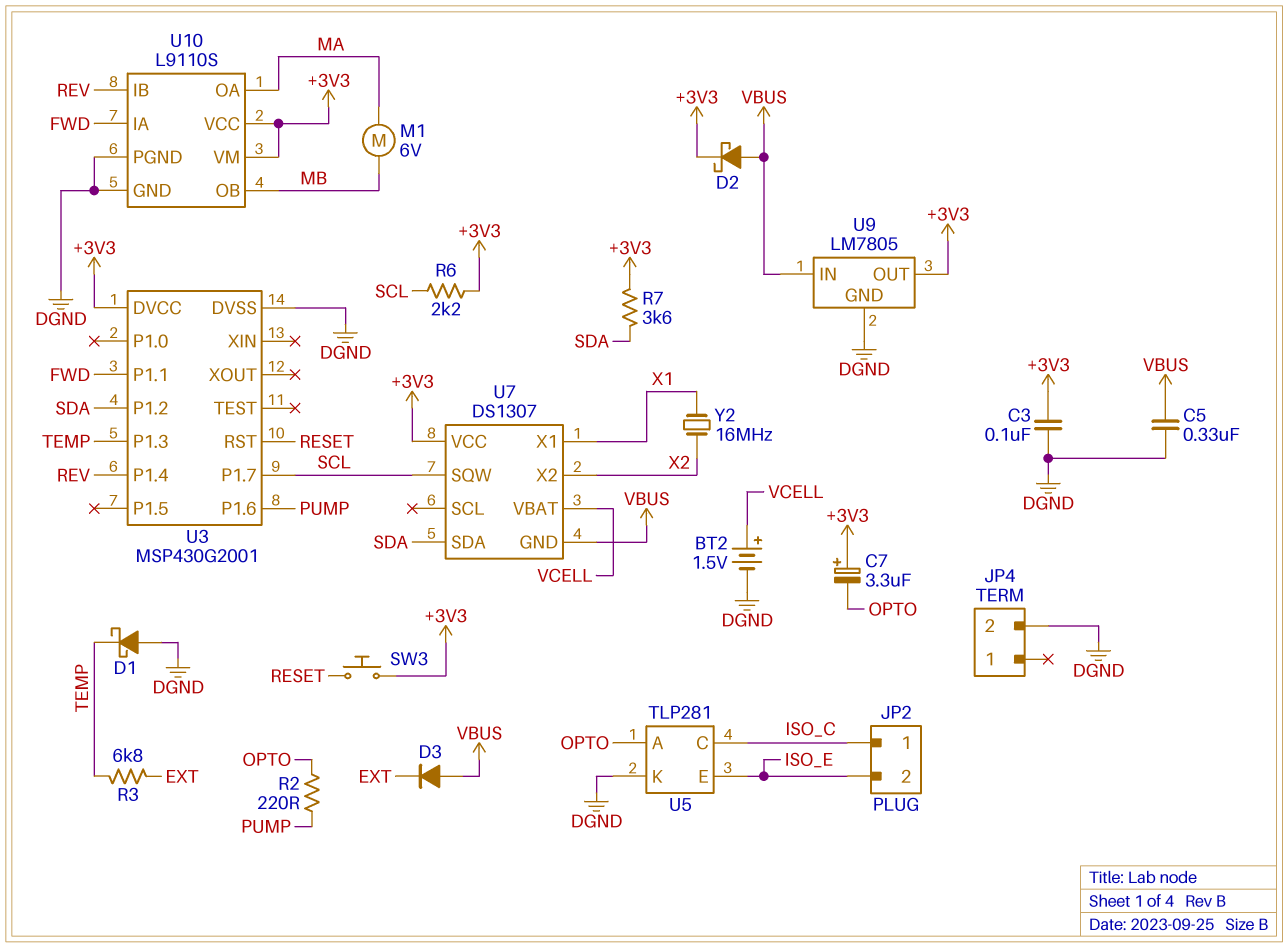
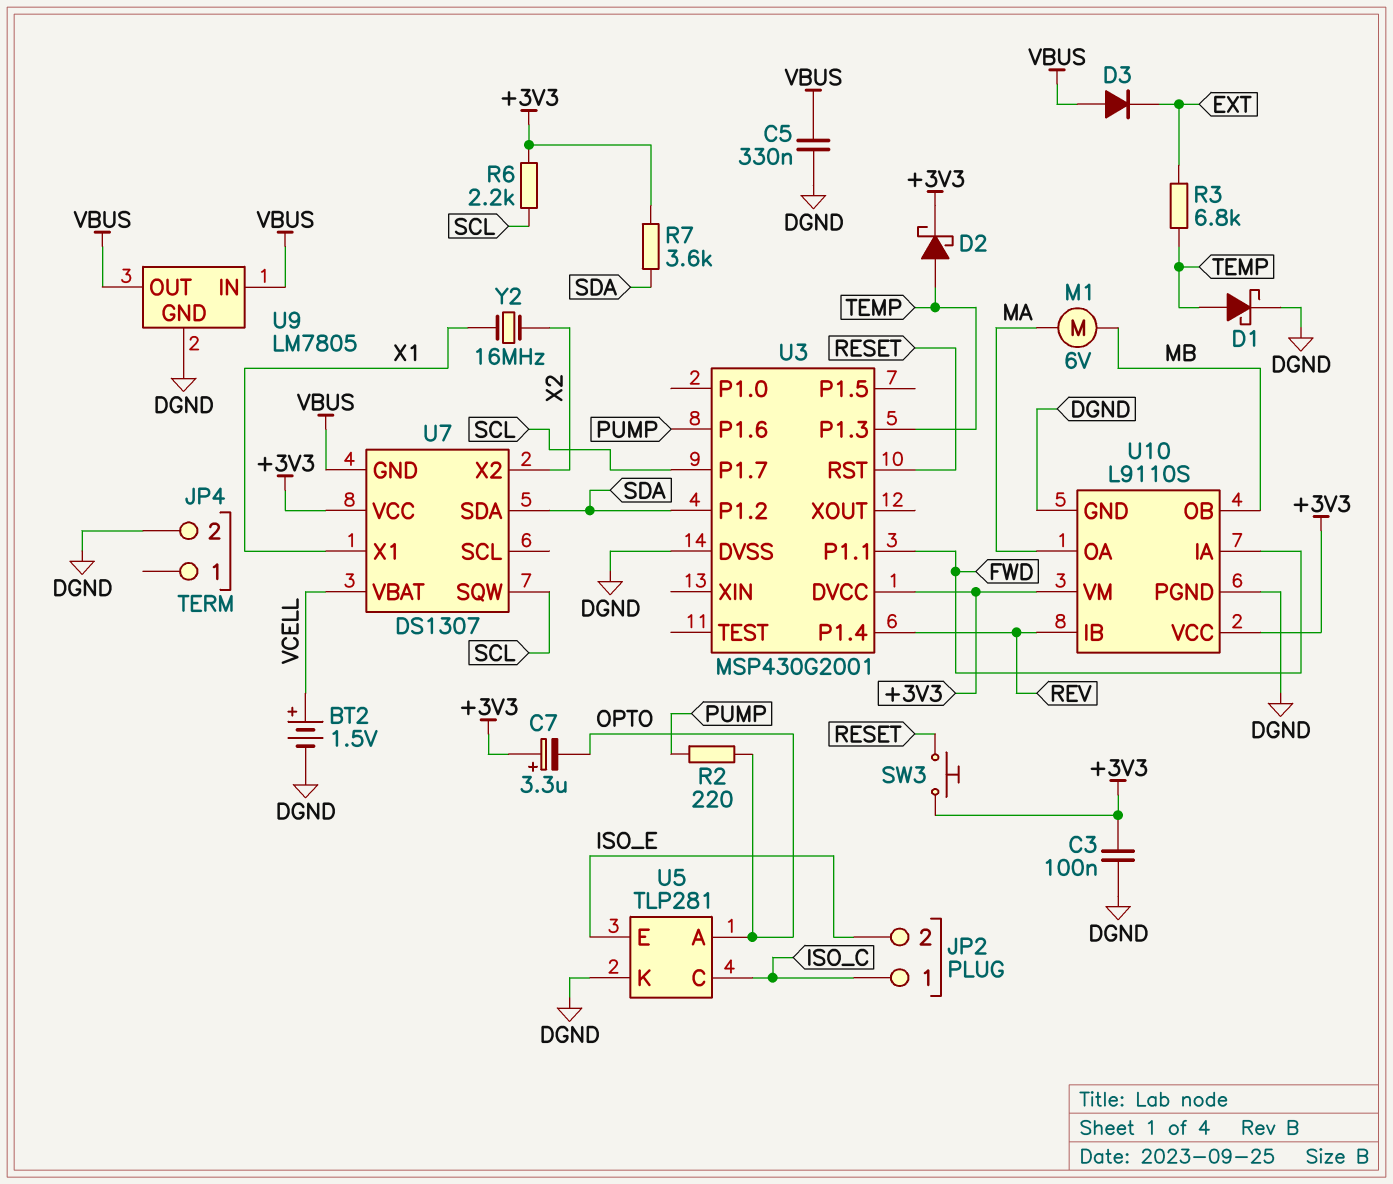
D1: schottky (A DGND, K TEMP) -> schottky (A TEMP, K DGND)
D2: schottky (A VBUS, K +3V3) -> schottky (A TEMP, K +3V3)
U9 pin OUT: +3V3 -> VBUS

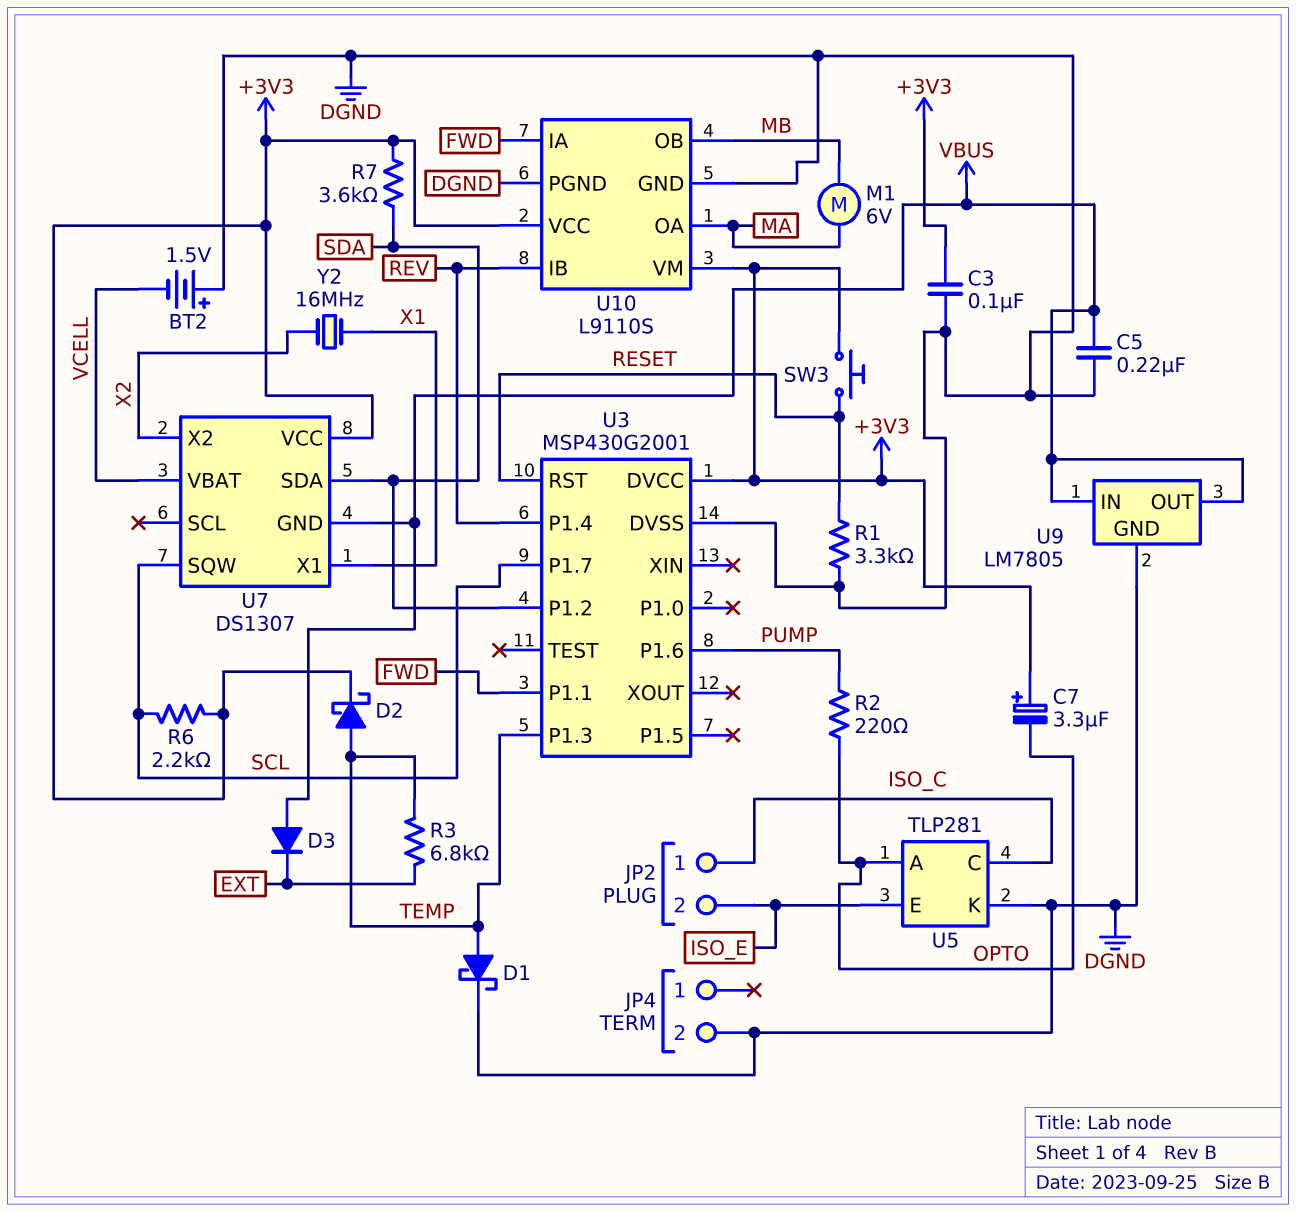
BT2: 1.5V (plus VCELL, minus DGND) -> 1.5V (plus DGND, minus VCELL)
C5: 330nF (DGND, VBUS) -> 220nF (DGND, VBUS)
R1: none -> 3.3k (DGND, RESET)

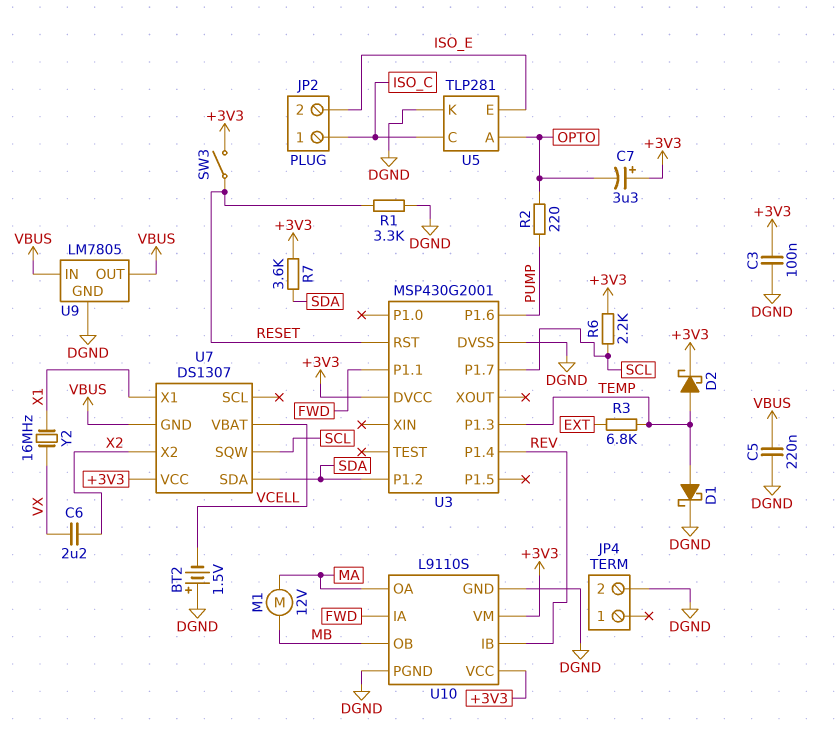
C6: none -> 2.2uF (VX, X2)
D3: diode (A VBUS, K EXT) -> none
M1: motor 6V (MA, MB) -> motor 12V (MA, MB)
SW3: button (+3V3, RESET) -> switch (+3V3, RESET)
Y2: 16MHz (X1, X2) -> 16MHz (VX, X1)

